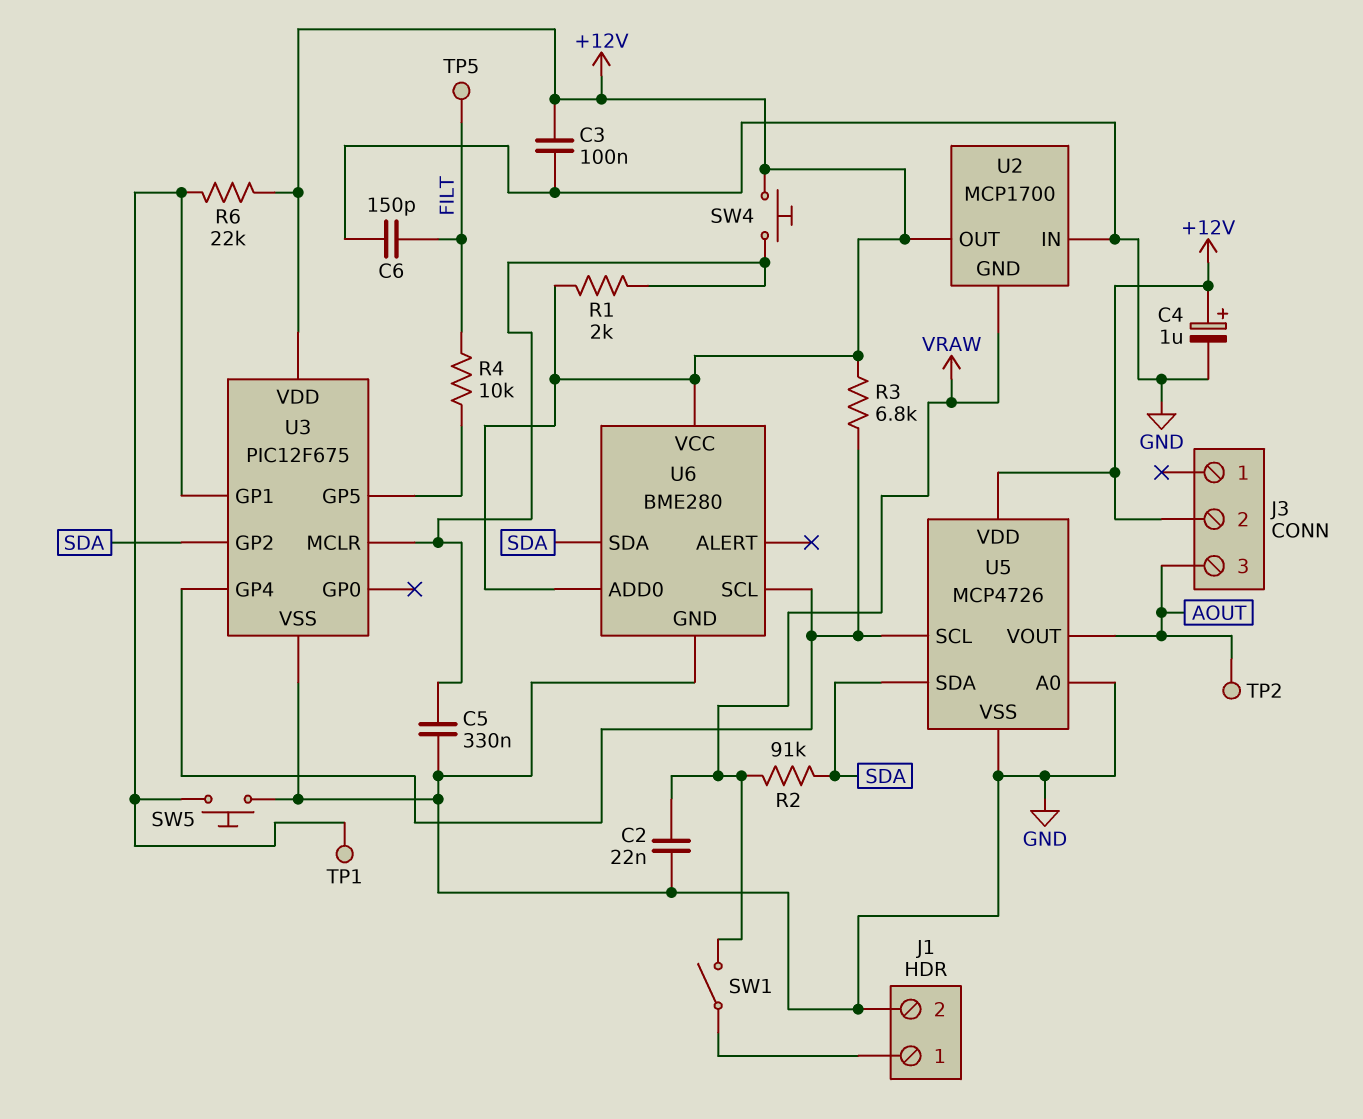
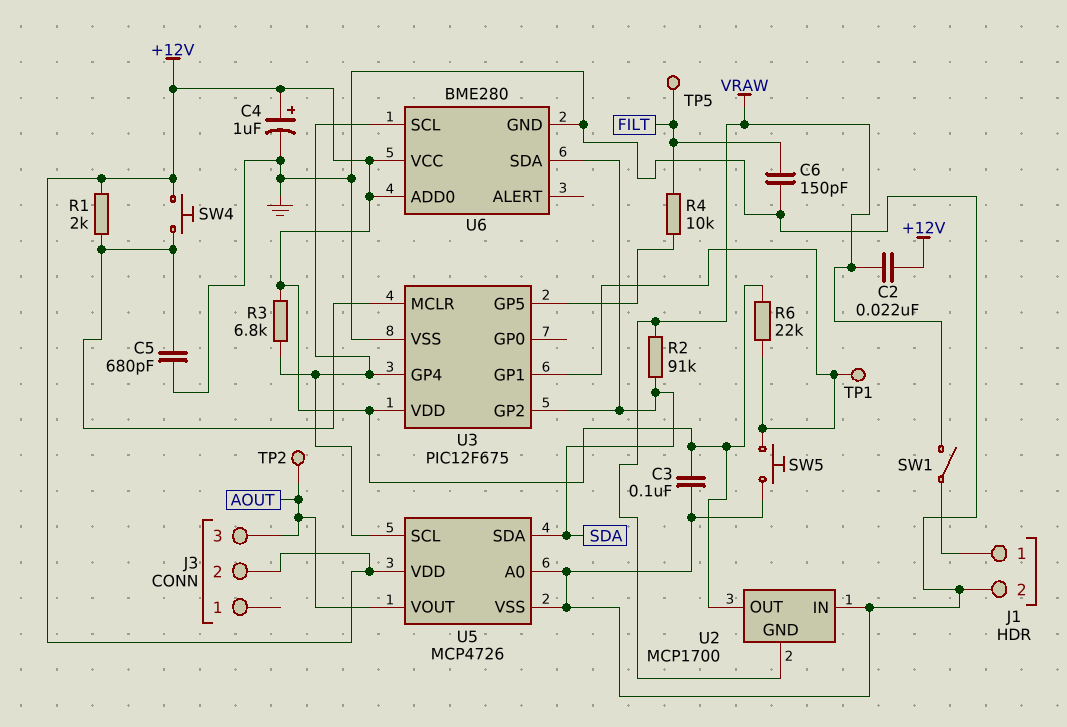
C2: 22nF (GND, VRAW) -> 22nF (+12V, VRAW)
C5: 330nF (GND, U3/MCLR) -> 680pF (GND, U3/MCLR)

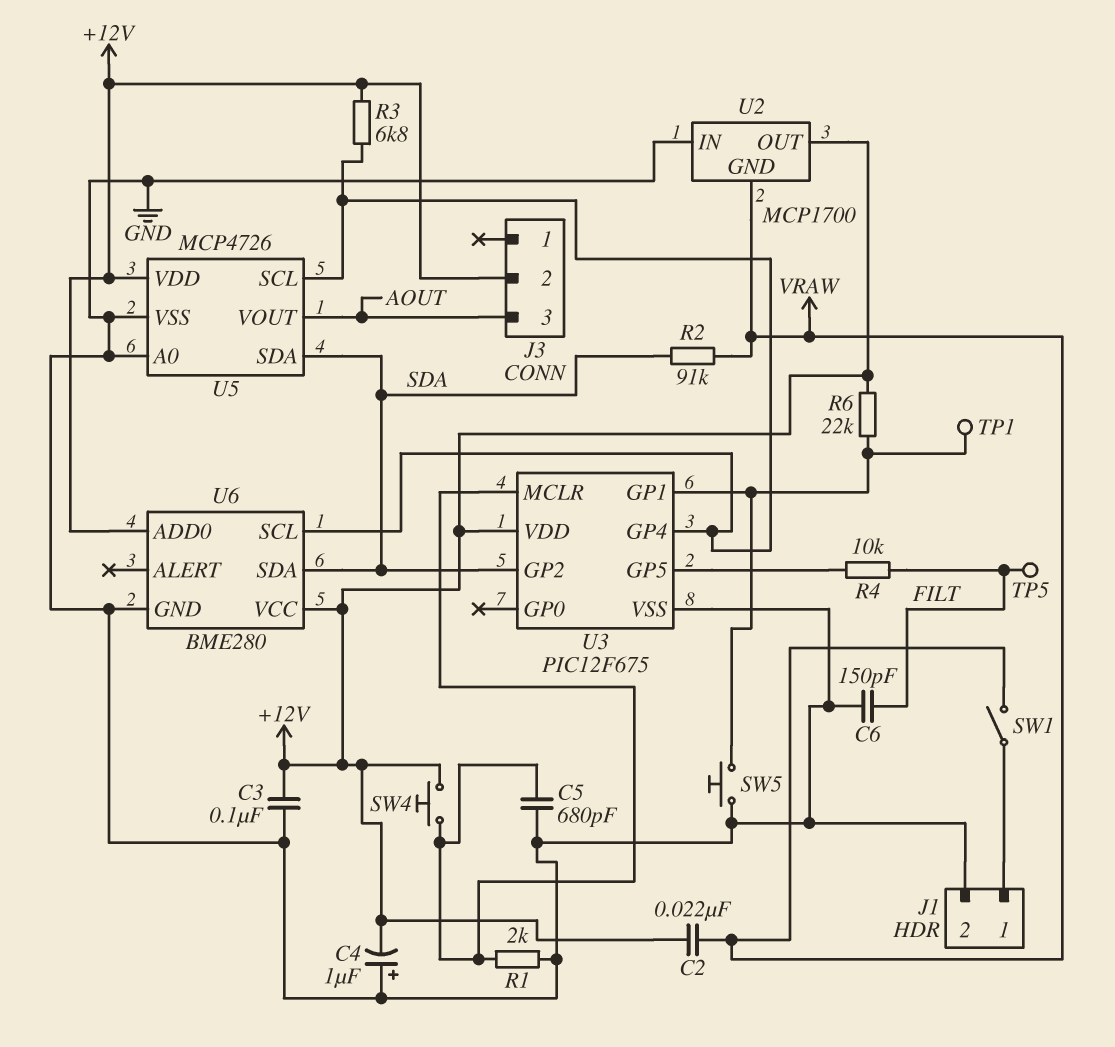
C4: 1uF (plus +12V, minus GND) -> 1uF (plus GND, minus +12V)
R1: 2k (+12V, U3/MCLR) -> 2k (GND, U3/MCLR)
TP2: test point (AOUT) -> none

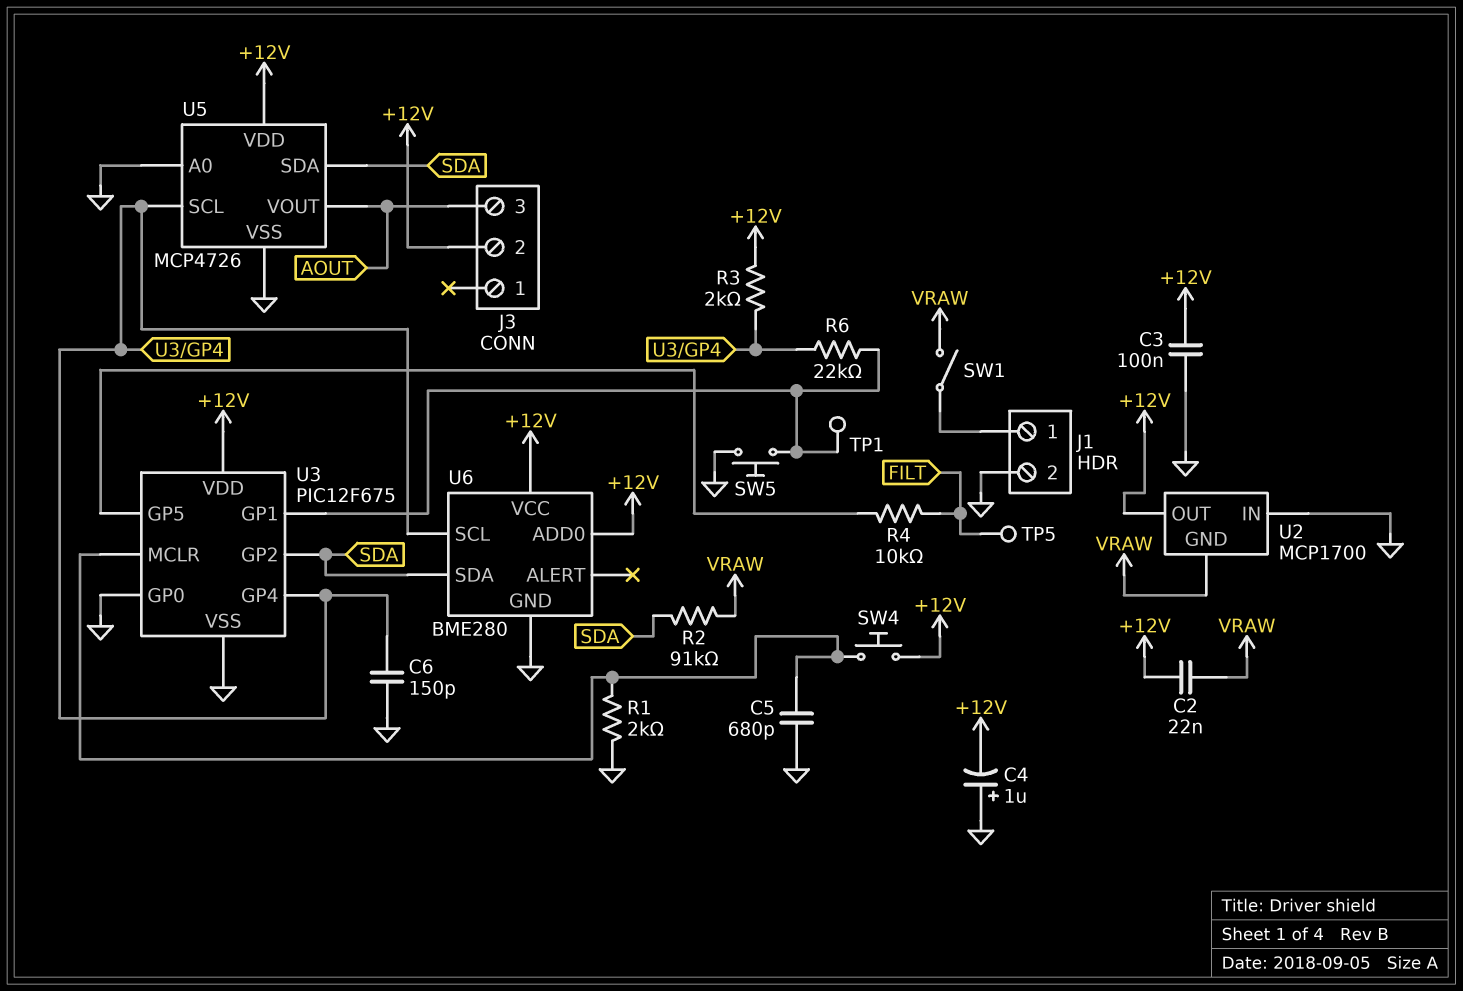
C6: 150pF (FILT, GND) -> 150pF (GND, U3/GP4)
R3: 6.8k (+12V, U3/GP4) -> 2k (+12V, U3/GP4)
R6: 22k (+12V, U3/GP1) -> 22k (U3/GP1, U3/GP4)
U3 pin GP0: none -> GND

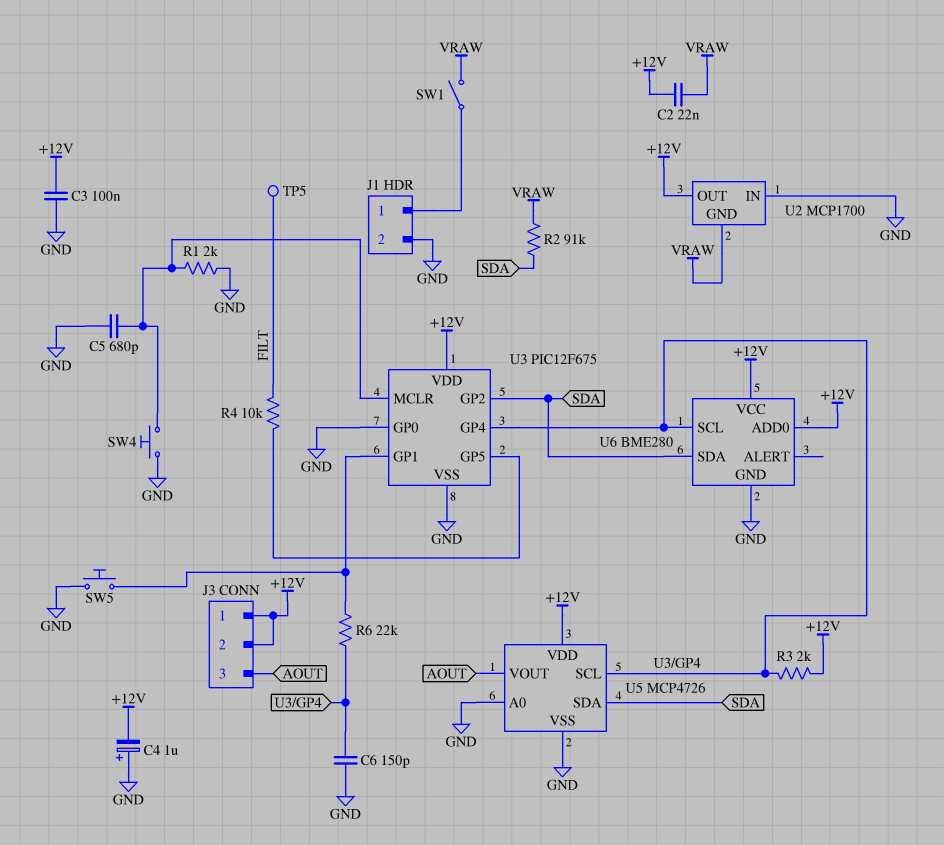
J3 pin 1: none -> +12V
SW4: button (+12V, U3/MCLR) -> button (GND, U3/MCLR)
TP1: test point (U3/GP1) -> none

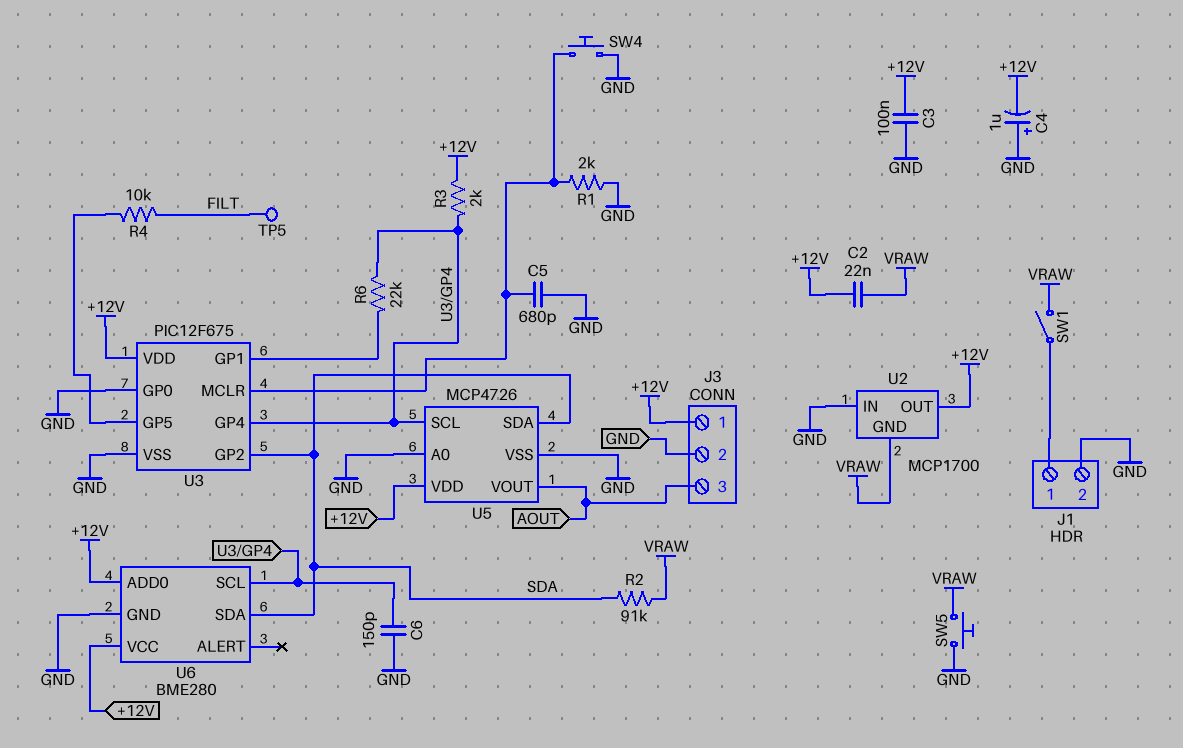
J3 pin 2: +12V -> GND
SW5: button (GND, U3/GP1) -> button (GND, VRAW)

